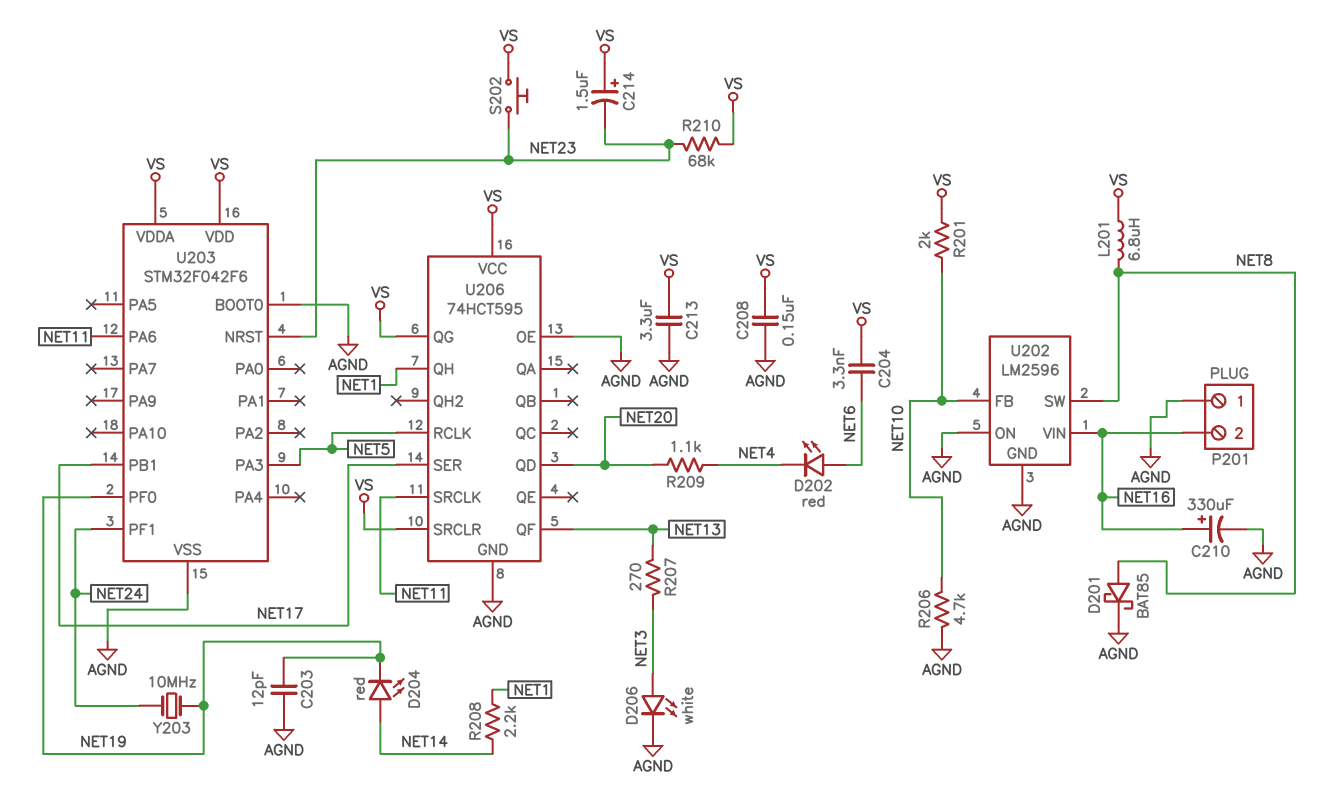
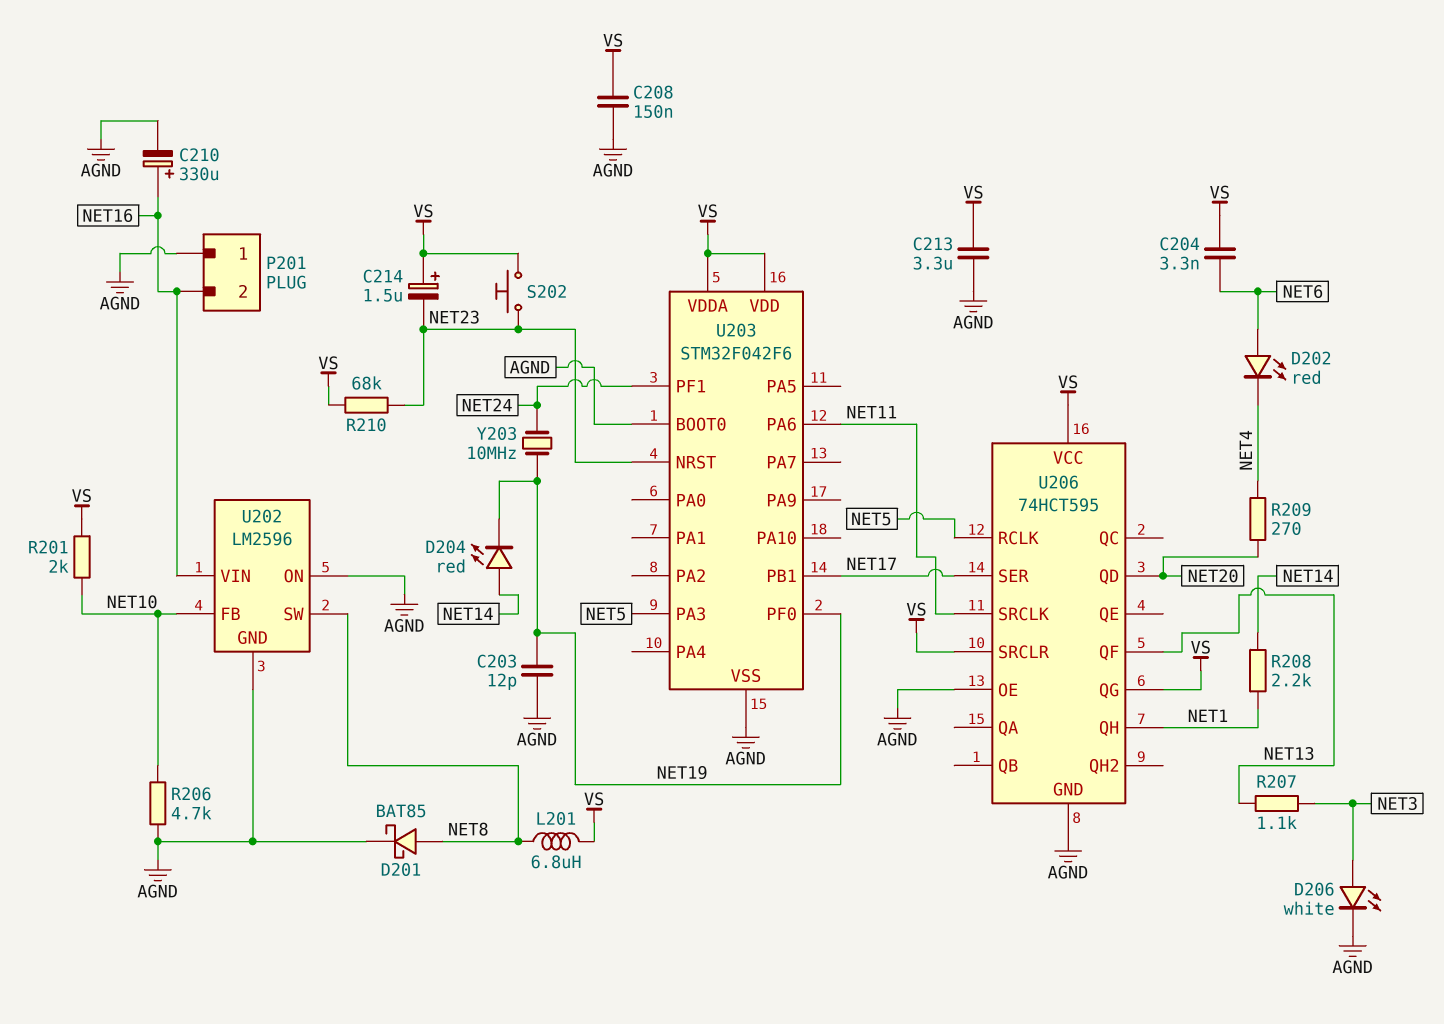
R207: 270 (NET3, NET13) -> 1.1k (NET3, NET13)
R209: 1.1k (NET4, NET20) -> 270 (NET4, NET20)

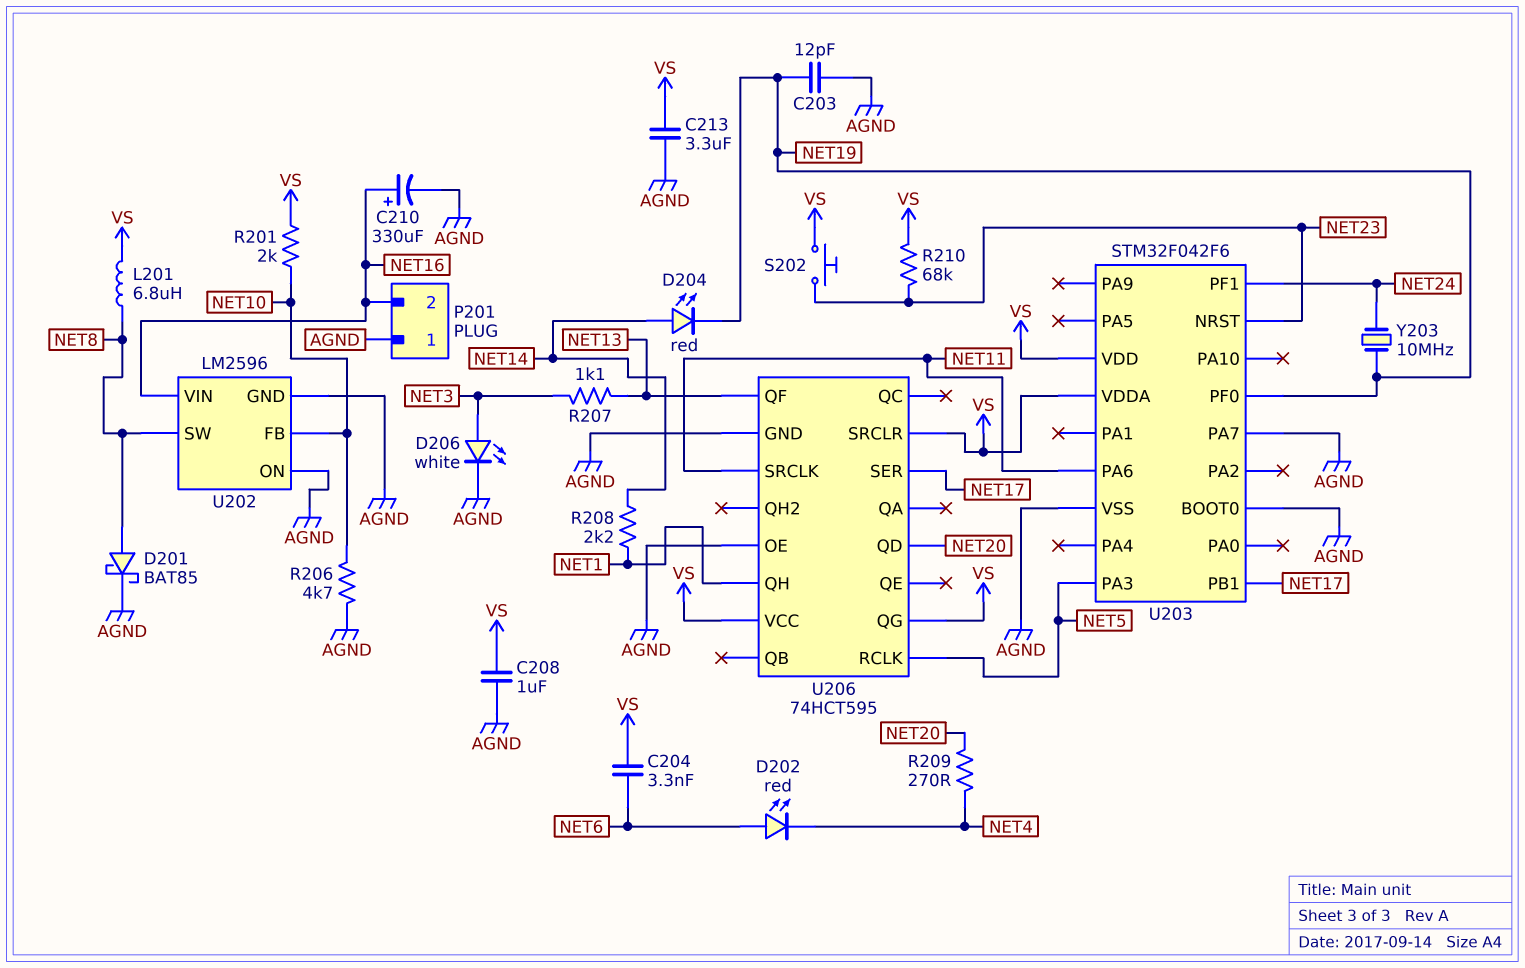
C208: 150nF (AGND, VS) -> 1uF (AGND, VS)
C214: 1.5uF (plus VS, minus NET23) -> none
U203 pin PA7: none -> AGND

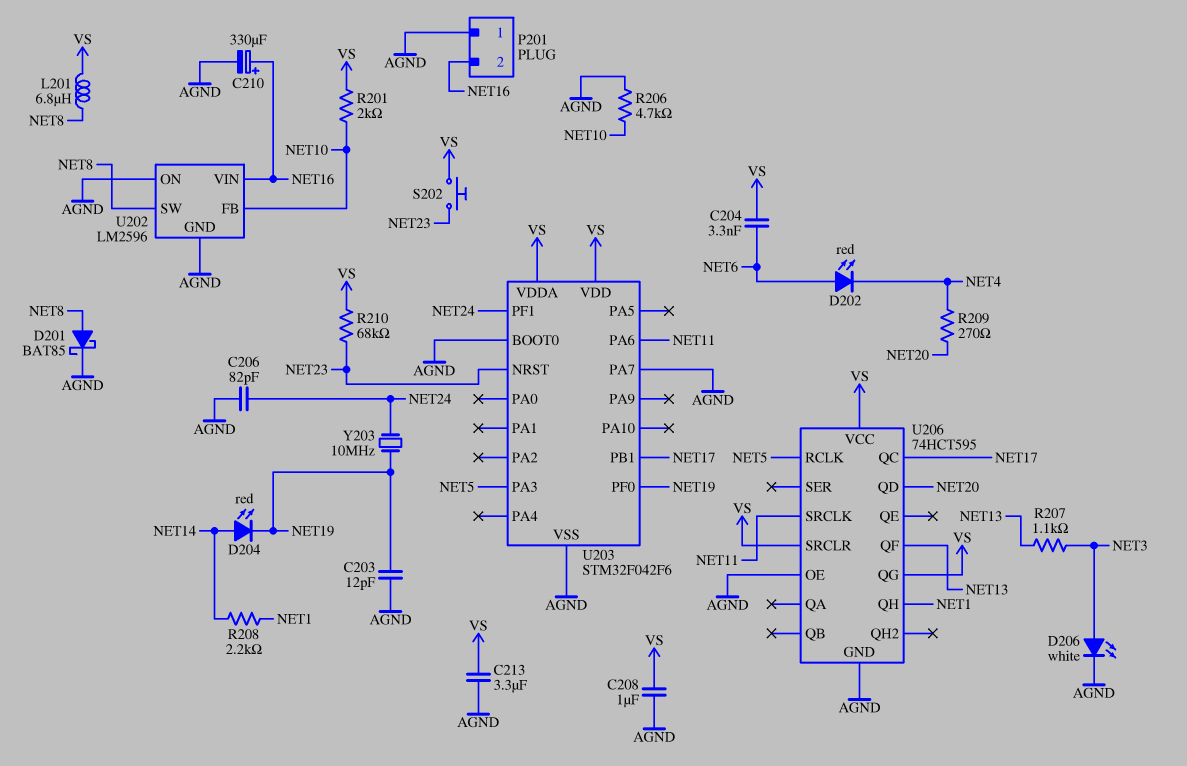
C206: none -> 82pF (AGND, NET24)
U206 pin QC: none -> NET17
U206 pin SER: NET17 -> none

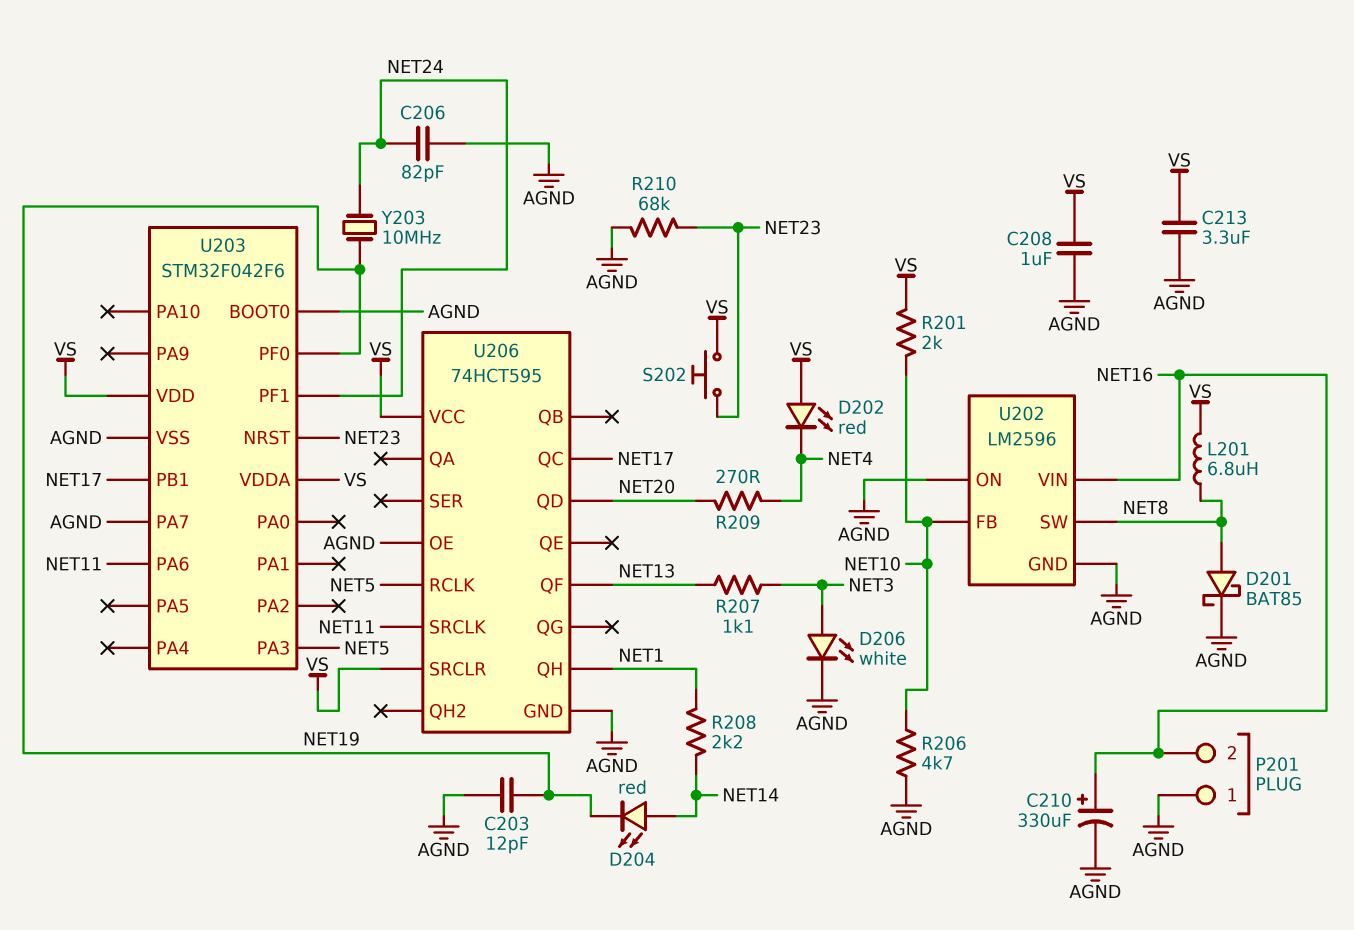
C204: 3.3nF (NET6, VS) -> none
D202: LED red (A NET6, K NET4) -> LED red (A VS, K NET4)
R210: 68k (NET23, VS) -> 68k (AGND, NET23)
U206 pin QG: VS -> none

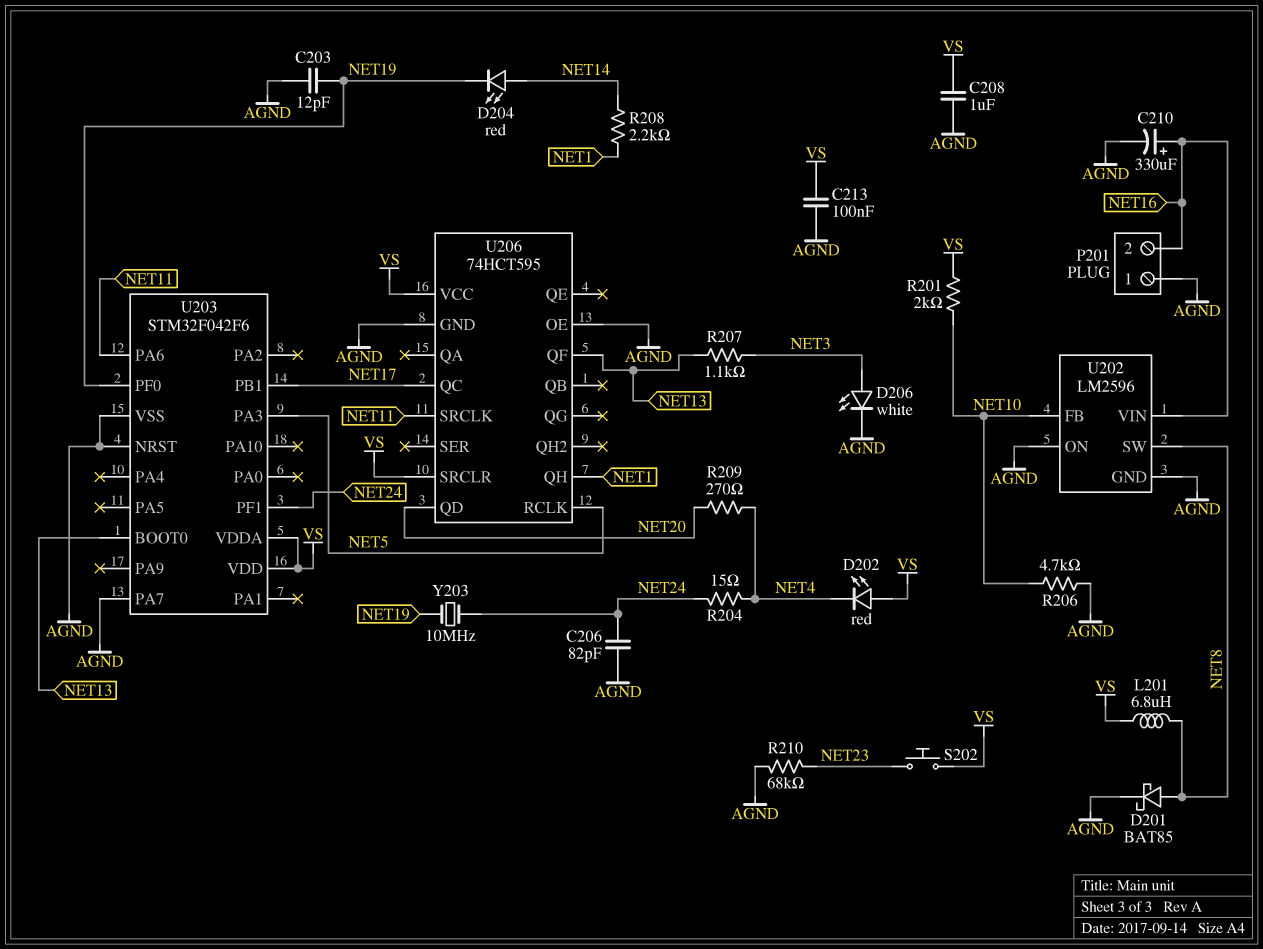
C213: 3.3uF (AGND, VS) -> 100nF (AGND, VS)
R204: none -> 15 (NET4, NET24)
U203 pin BOOT0: AGND -> NET13
U203 pin NRST: NET23 -> AGND

